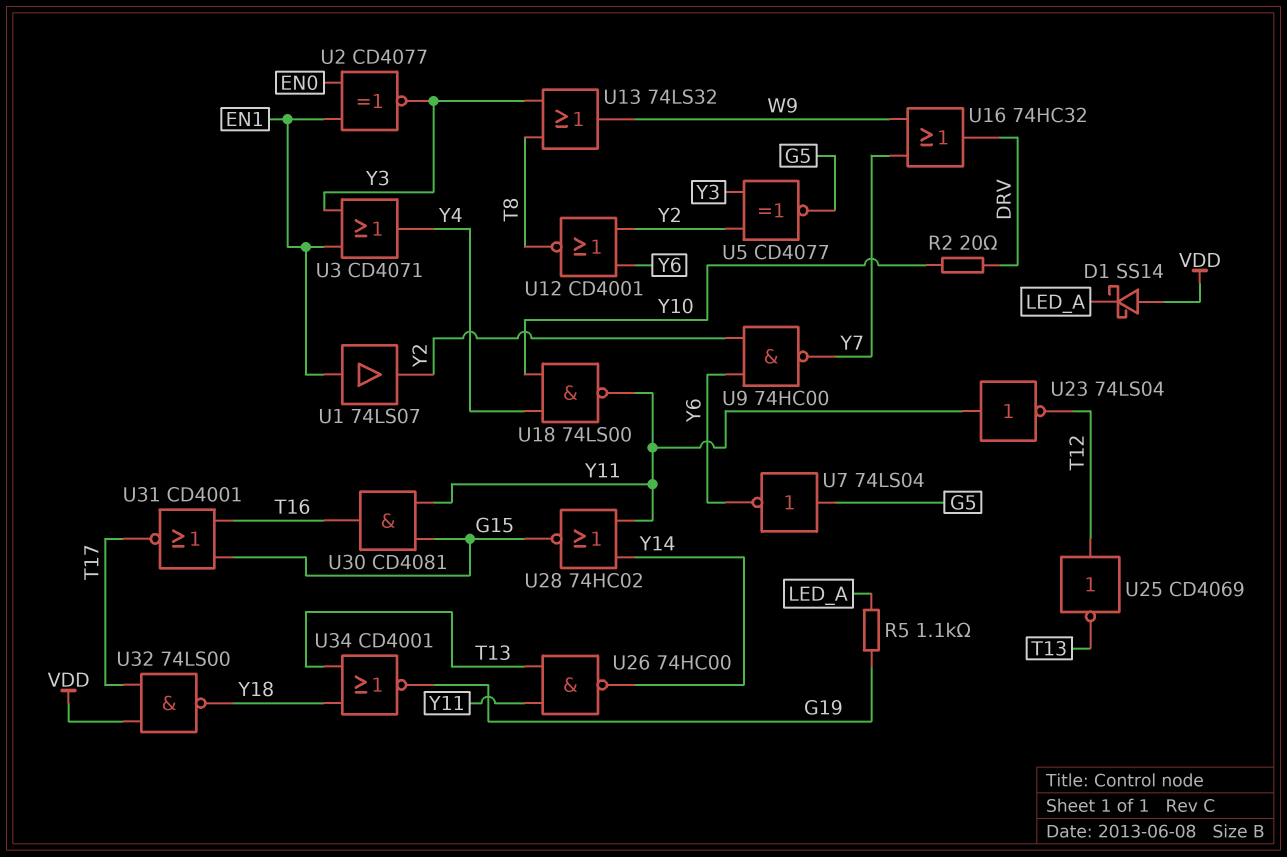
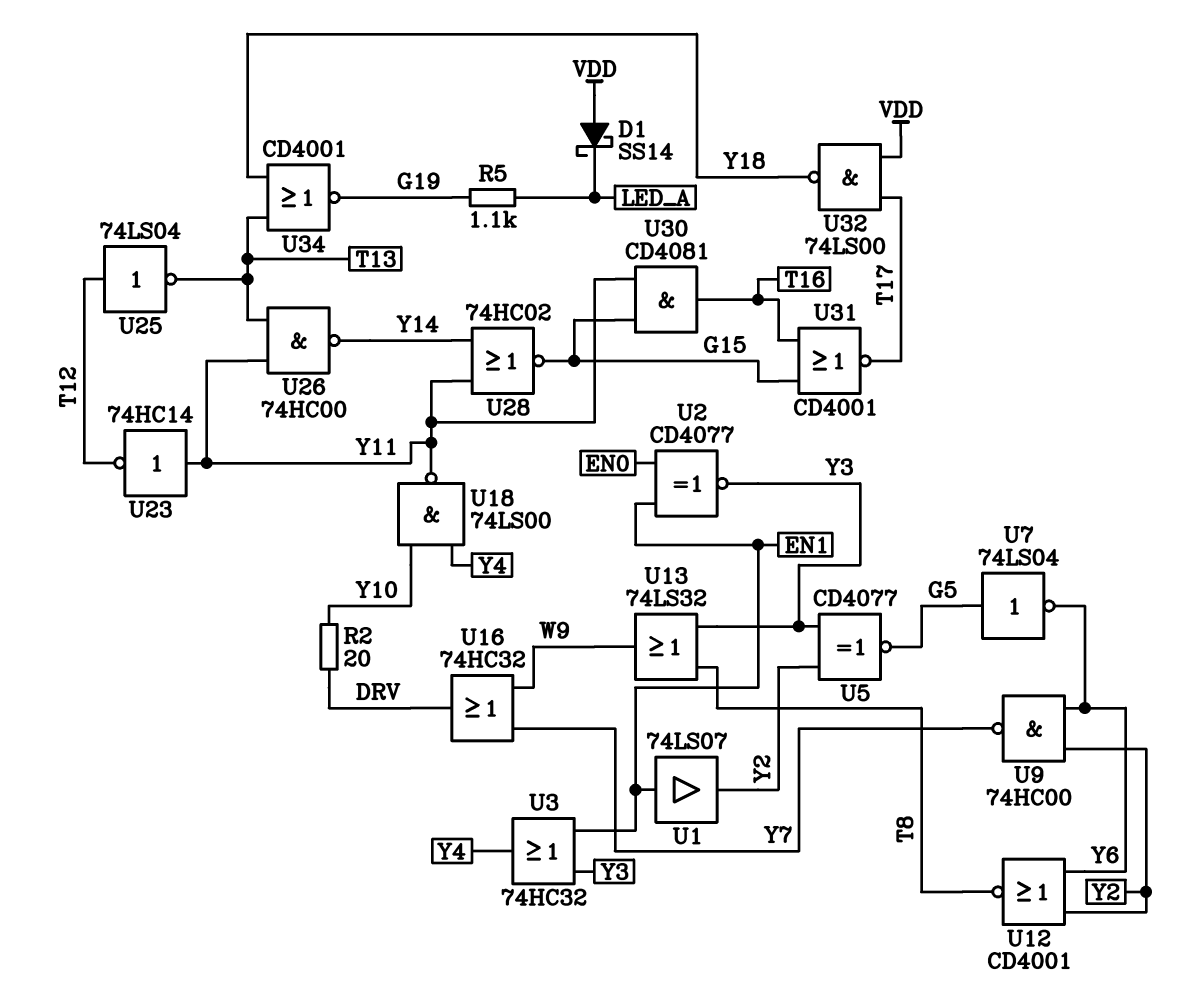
U3: OR CD4071 (in EN1, in Y3, out Y4) -> OR 74HC32 (in EN1, in Y3, out Y4)
U23: NOT 74LS04 (in Y11, out T12) -> NOT 74HC14 (in Y11, out T12)
U25: NOT CD4069 (in T12, out T13) -> NOT 74LS04 (in T12, out T13)

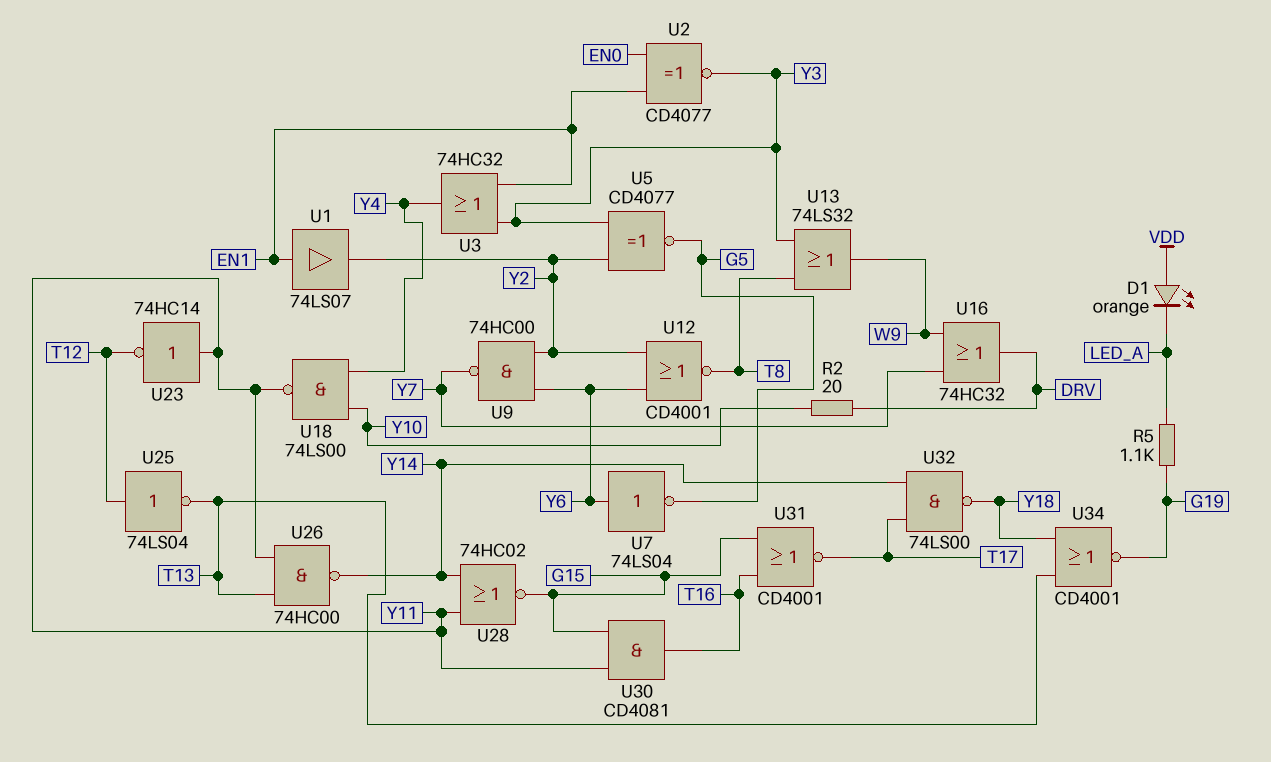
D1: schottky SS14 (A VDD, K LED_A) -> LED orange (A VDD, K LED_A)
U7: NOT 74LS04 (in G5, out Y6) -> NOT 74LS04 (in Y6, out G5)
U32: NAND 74LS00 (in T17, in VDD, out Y18) -> NAND 74LS00 (in T17, in Y14, out Y18)

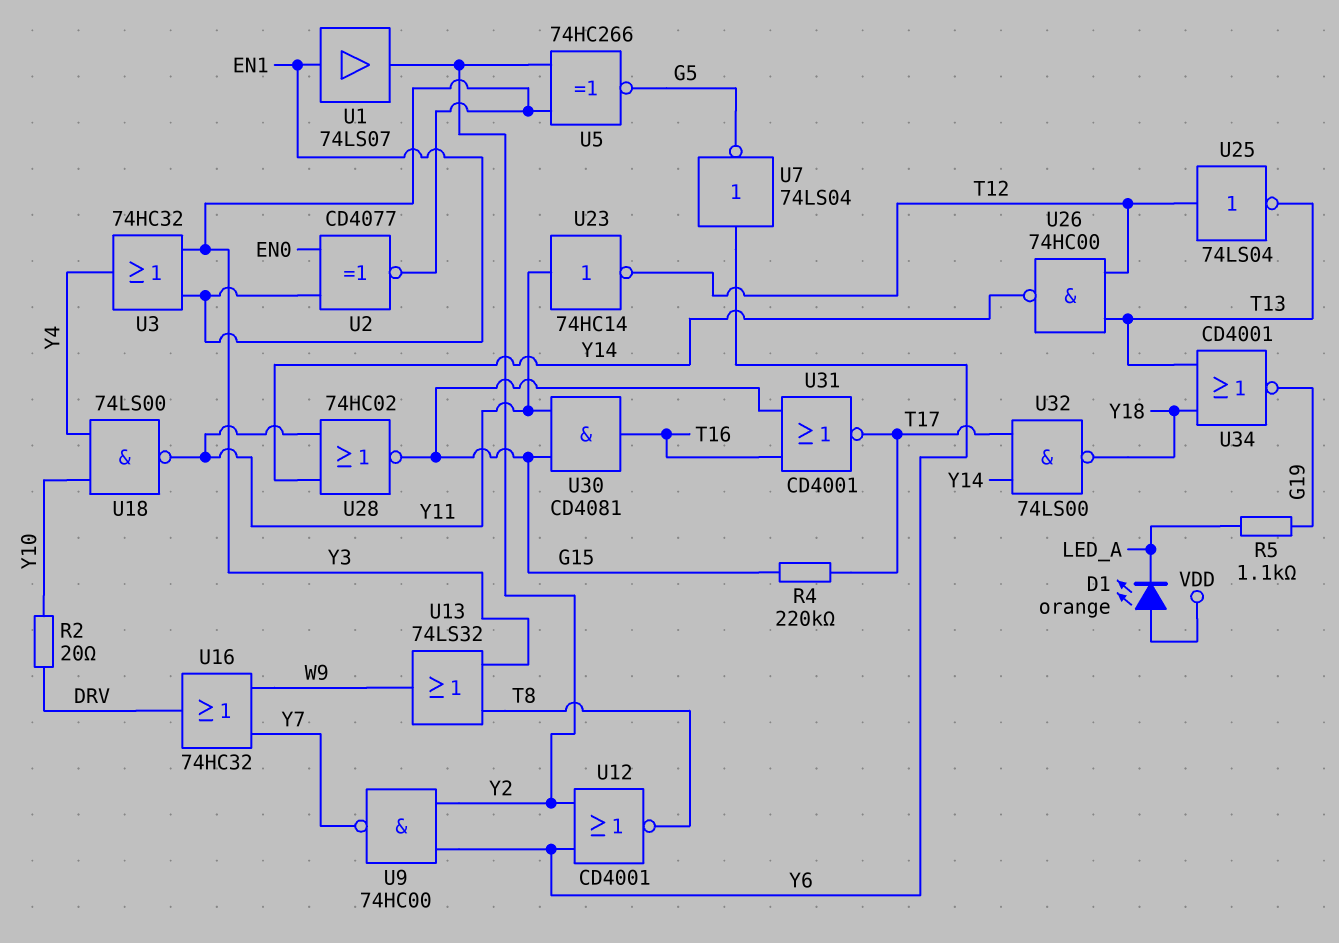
R4: none -> 220k (G15, T17)
U5: XNOR CD4077 (in Y2, in Y3, out G5) -> XNOR 74HC266 (in Y2, in Y3, out G5)
U26: NAND 74HC00 (in T13, in Y11, out Y14) -> NAND 74HC00 (in T12, in T13, out Y14)

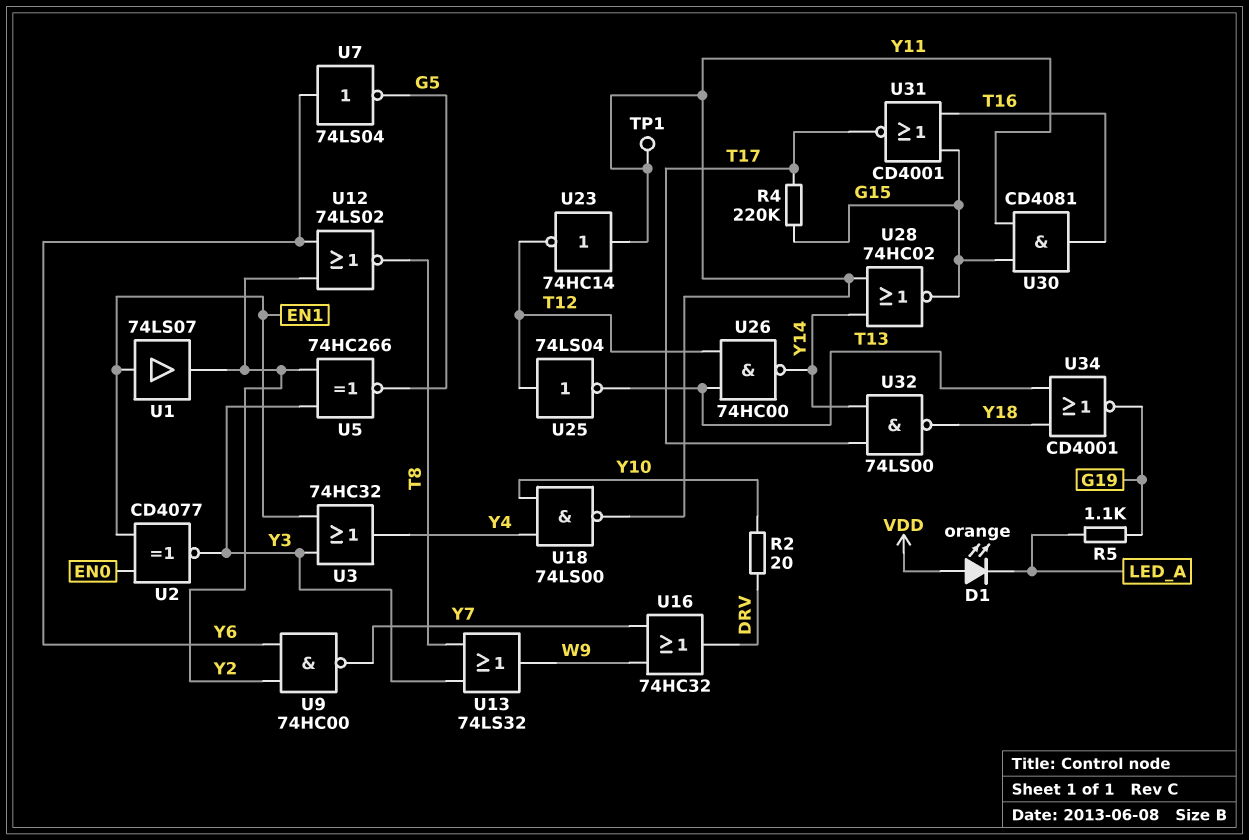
TP1: none -> test point (Y11)
U12: NOR CD4001 (in Y2, in Y6, out T8) -> NOR 74LS02 (in Y2, in Y6, out T8)

